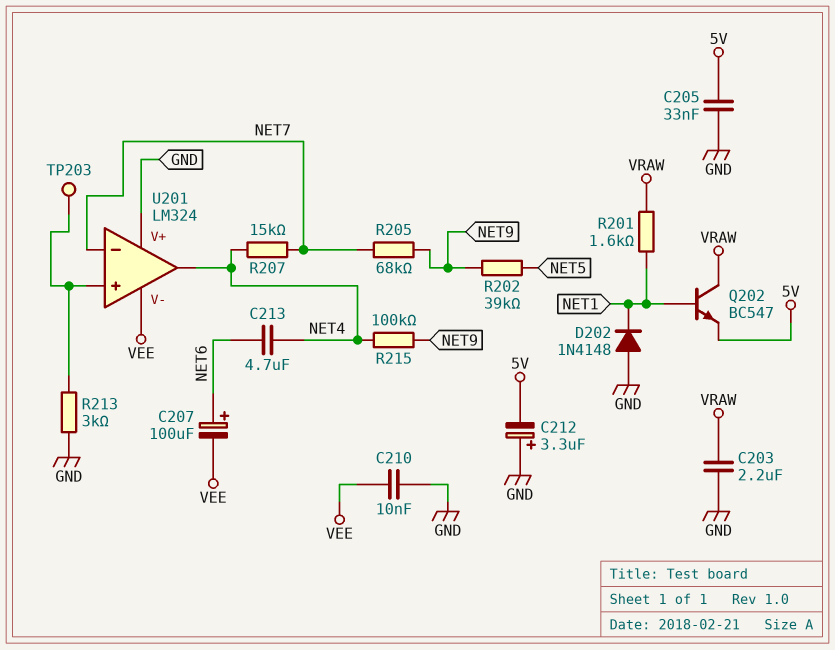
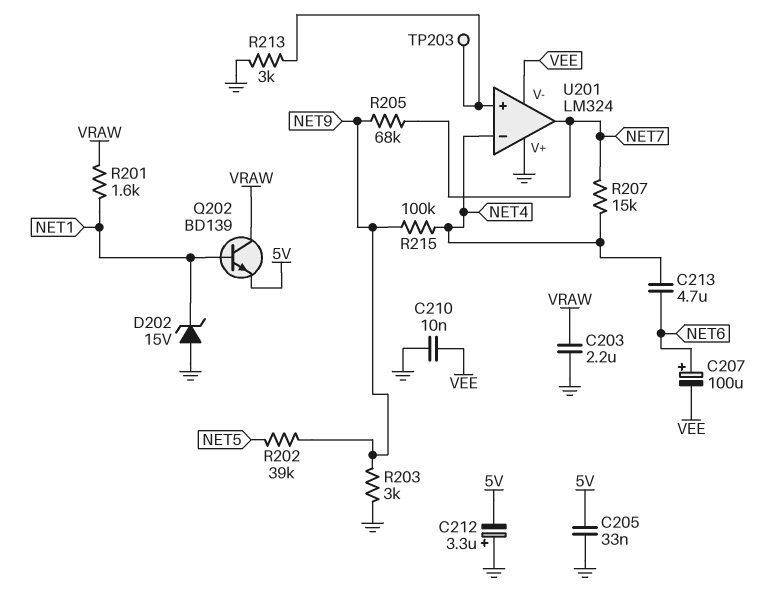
D202: diode 1N4148 (A GND, K NET1) -> zener 15V (A GND, K NET1)
Q202: NPN BC547 (B NET1, C VRAW, E 5V) -> NPN BD139 (B NET1, C VRAW, E 5V)
R203: none -> 3k (GND, NET9)
U201 pin in-: NET7 -> NET4
U201 pin out: NET4 -> NET7

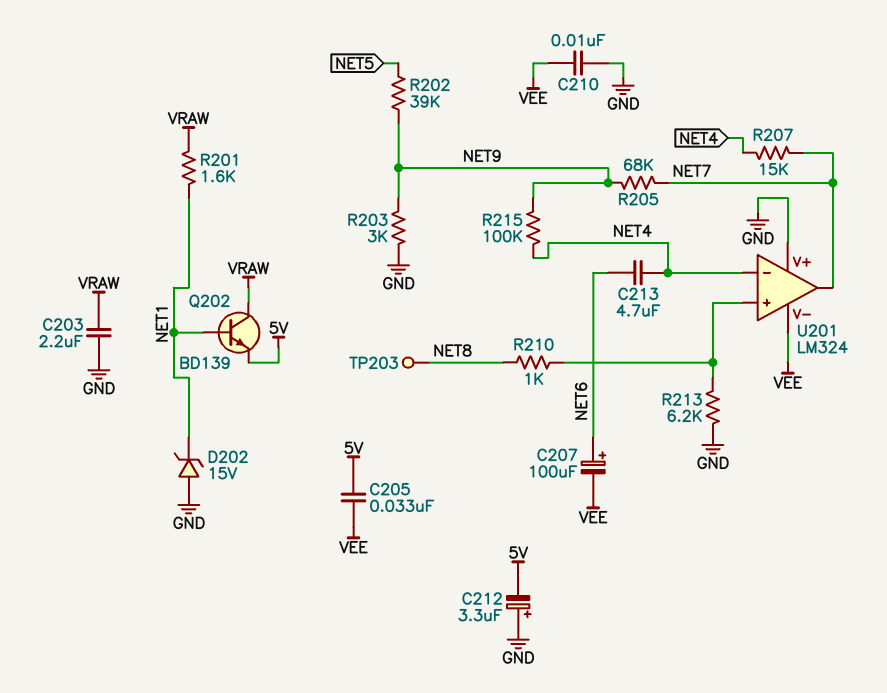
C205: 33nF (5V, GND) -> 33nF (5V, VEE)
R210: none -> 1k (NET8, U201/in+)
R213: 3k (GND, U201/in+) -> 6.2k (GND, U201/in+)
TP203: test point (U201/in+) -> test point (NET8)

